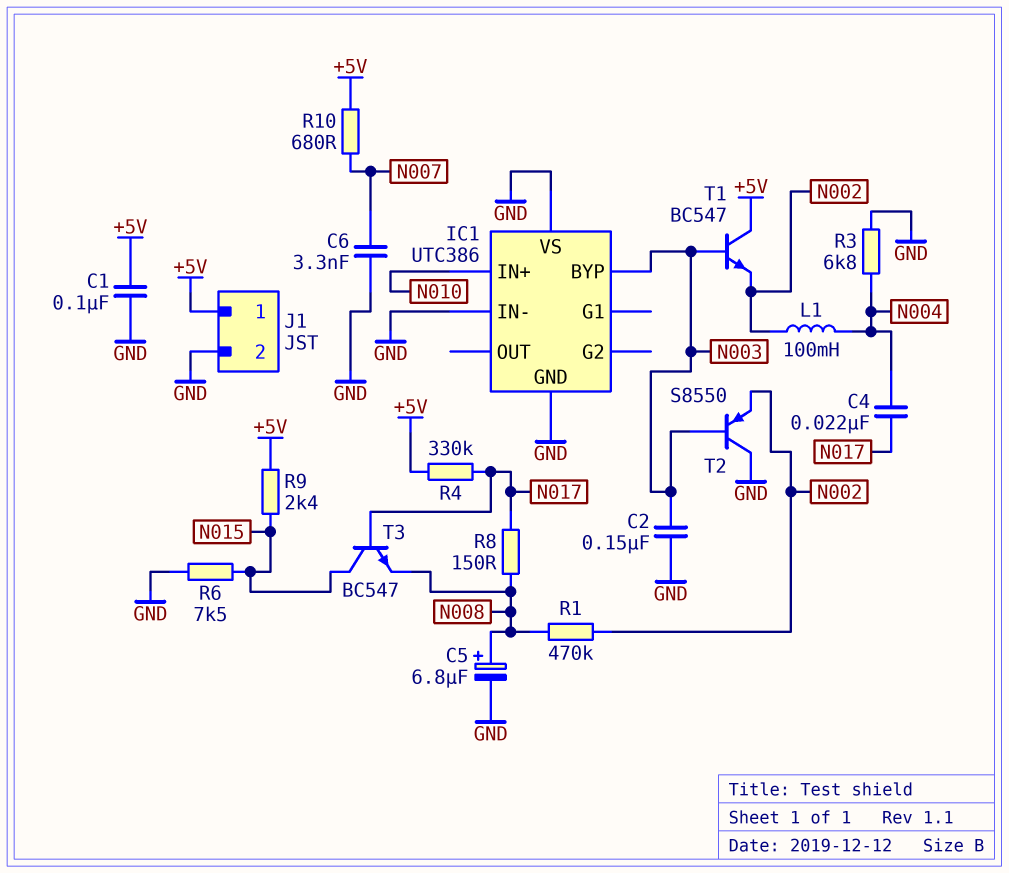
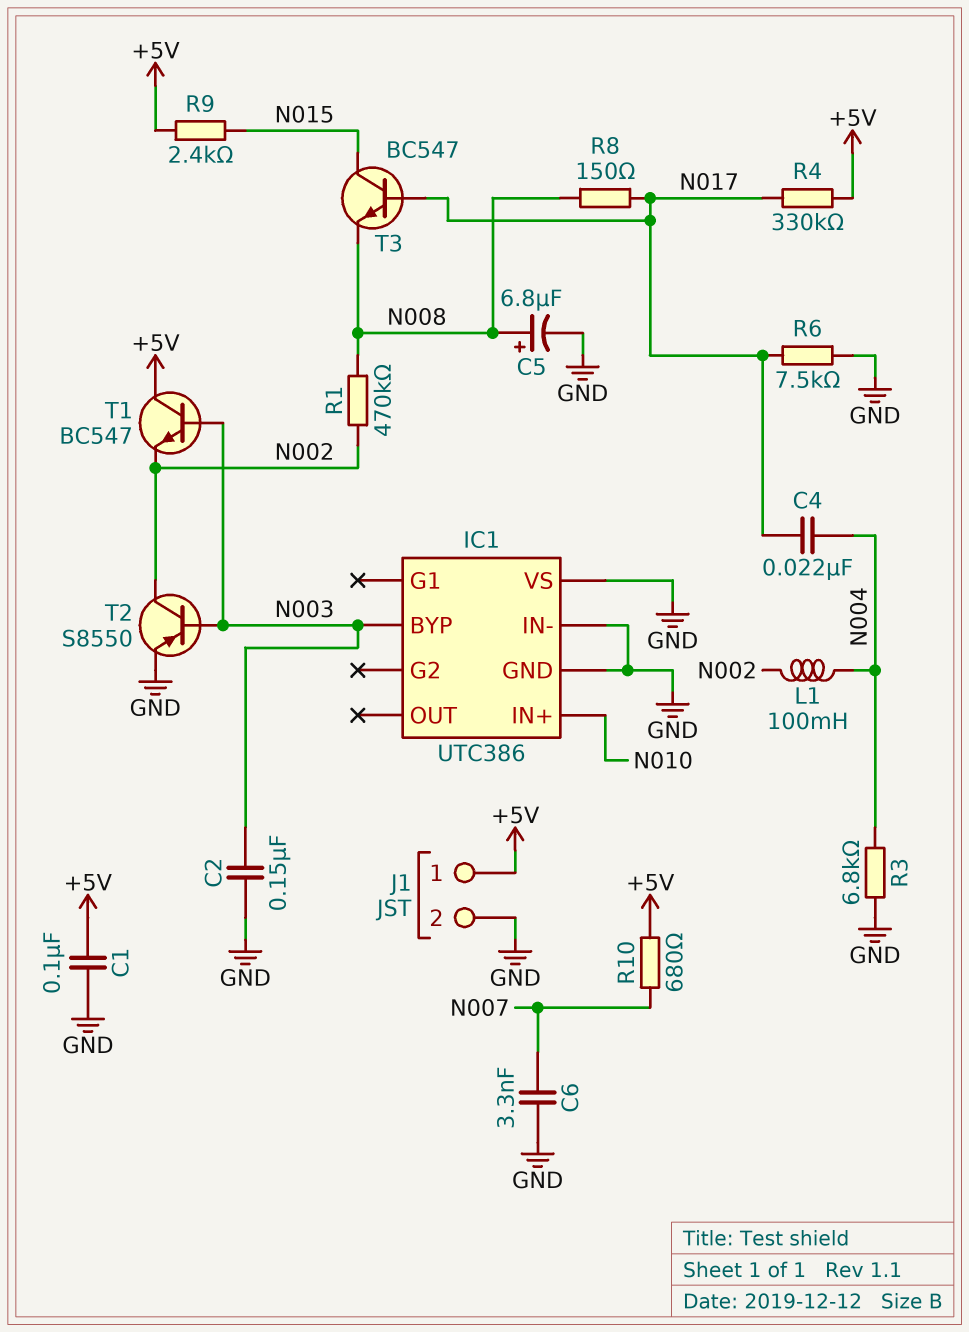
R6: 7.5k (GND, N015) -> 7.5k (GND, N017)
T2: PNP S8550 (B N003, C GND, E N002) -> PNP S8550 (B N003, C N002, E GND)

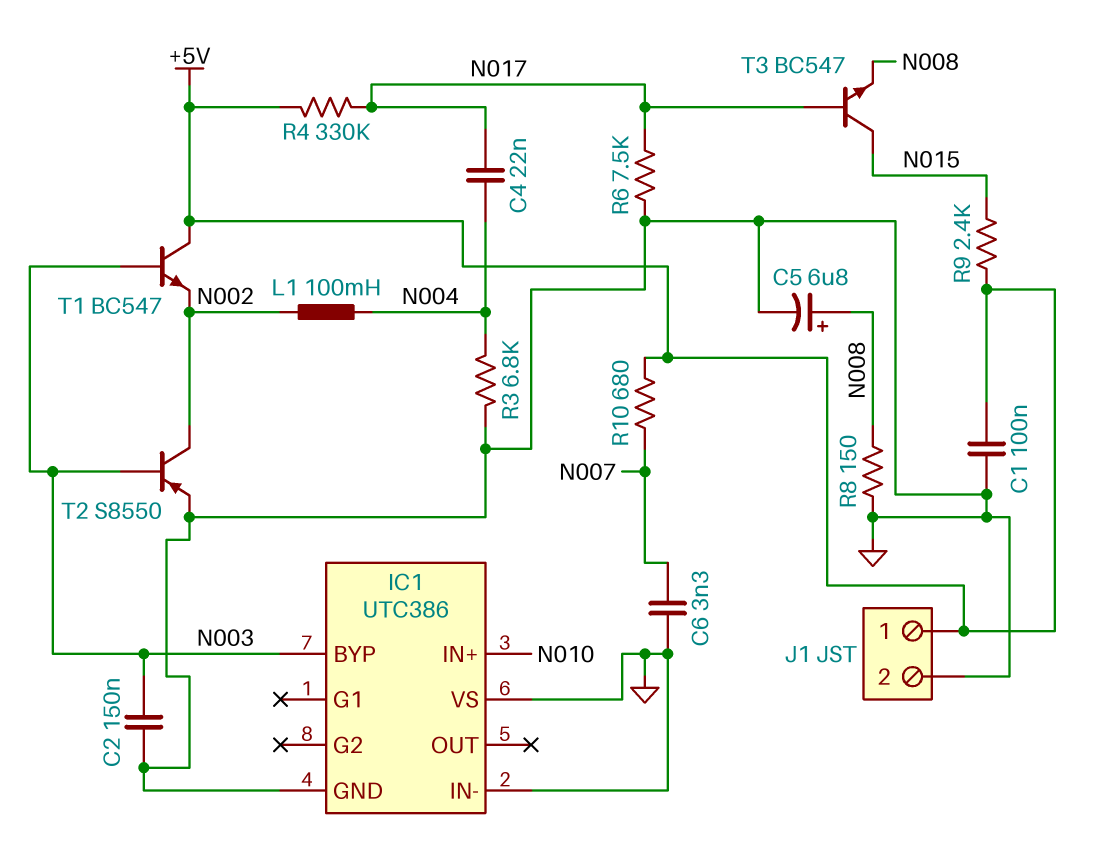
R1: 470k (N002, N008) -> none
R8: 150 (N008, N017) -> 150 (GND, N008)

